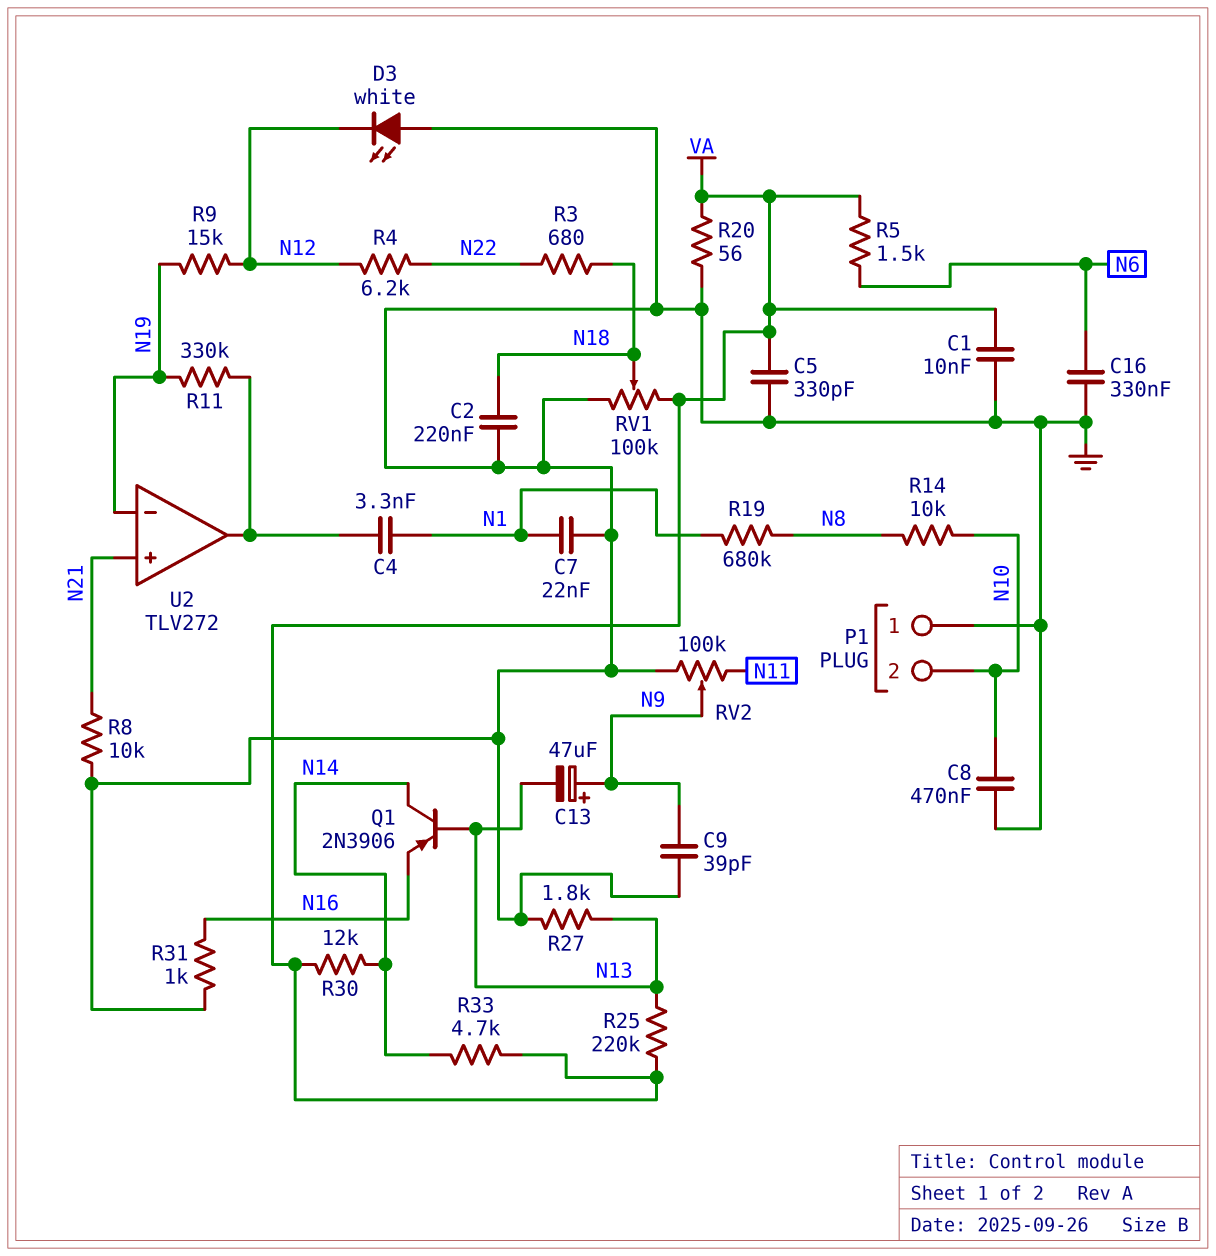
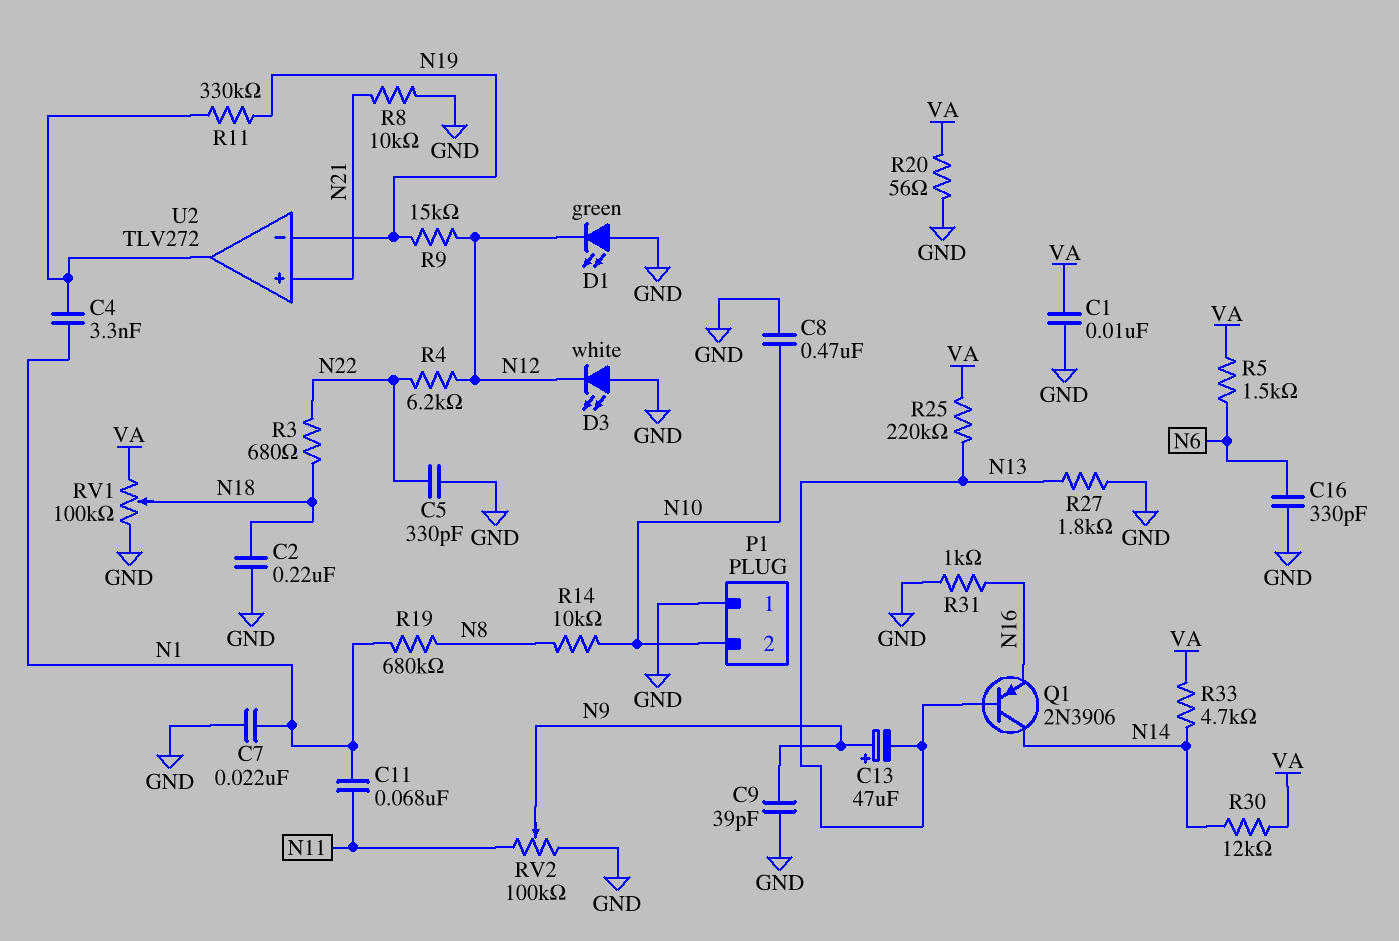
C5: 330pF (GND, VA) -> 330pF (GND, N22)
C11: none -> 68nF (N1, N11)
C16: 330nF (GND, N6) -> 330pF (GND, N6)
D1: none -> LED green (A GND, K N12)

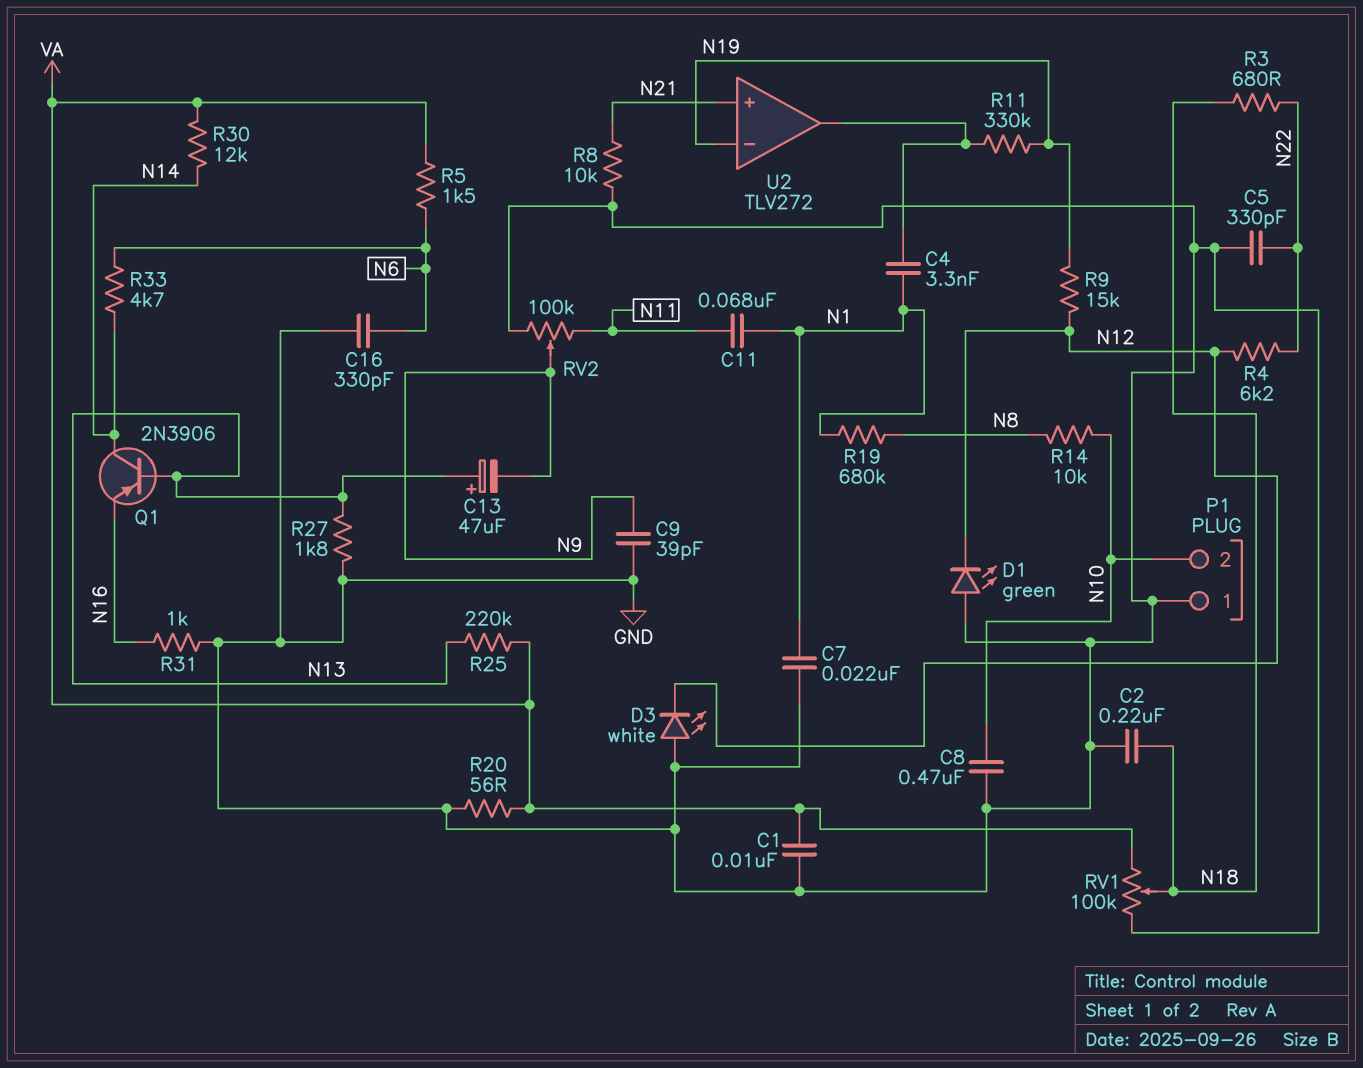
C13: 47uF (plus N9, minus N13) -> 47uF (plus N13, minus N9)
R33: 4.7k (N14, VA) -> 4.7k (N6, N14)

